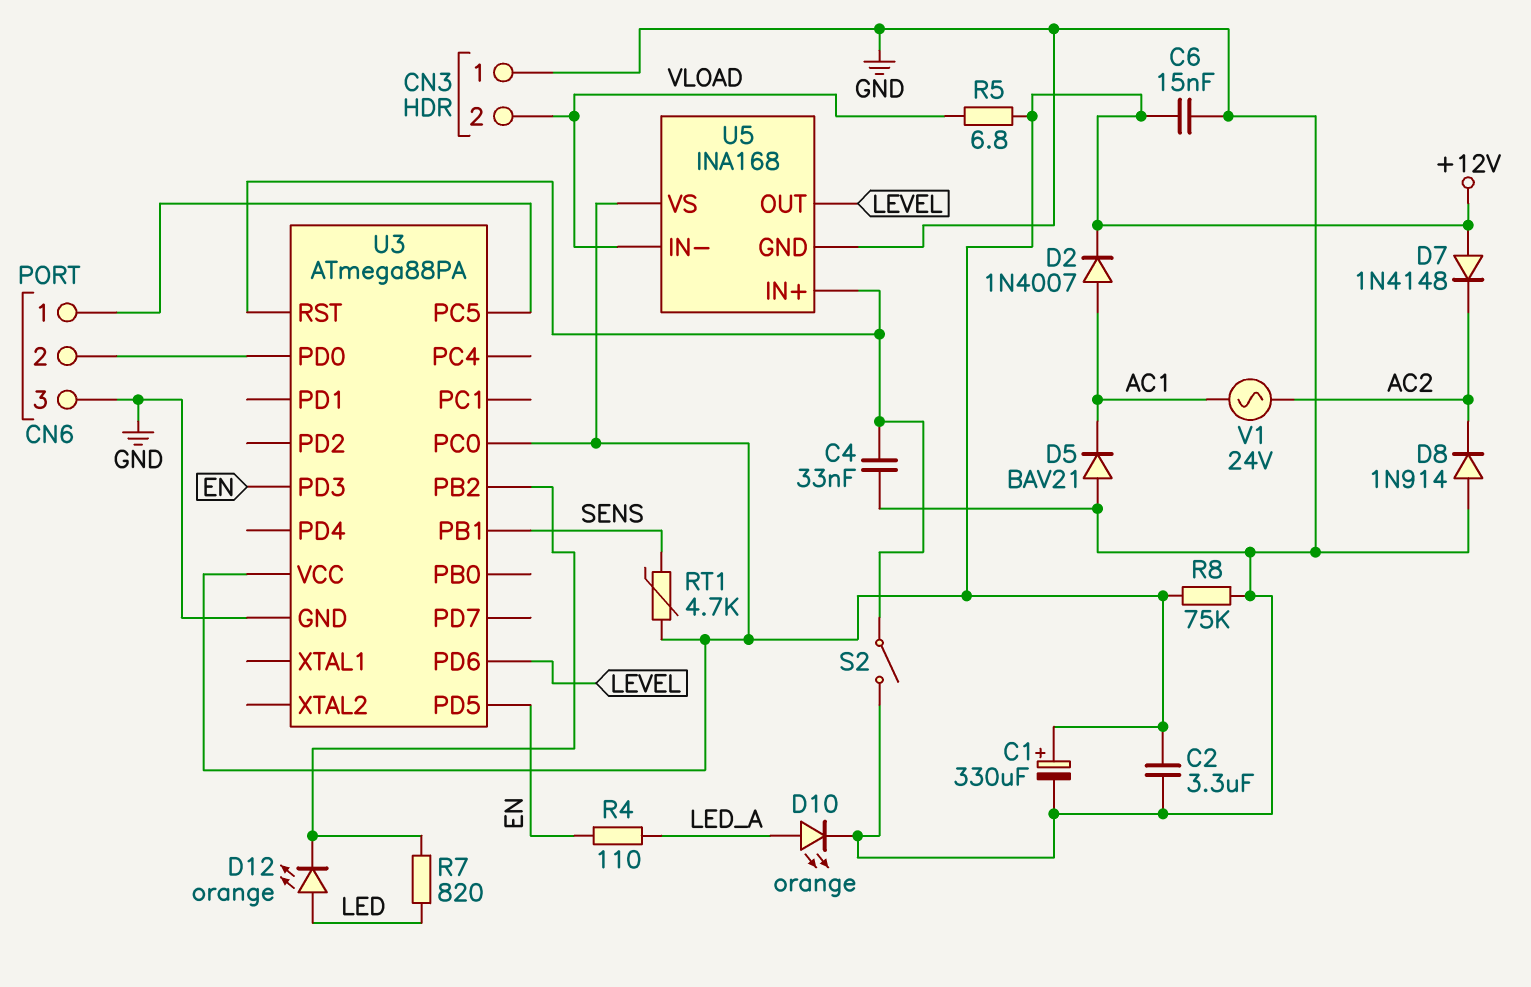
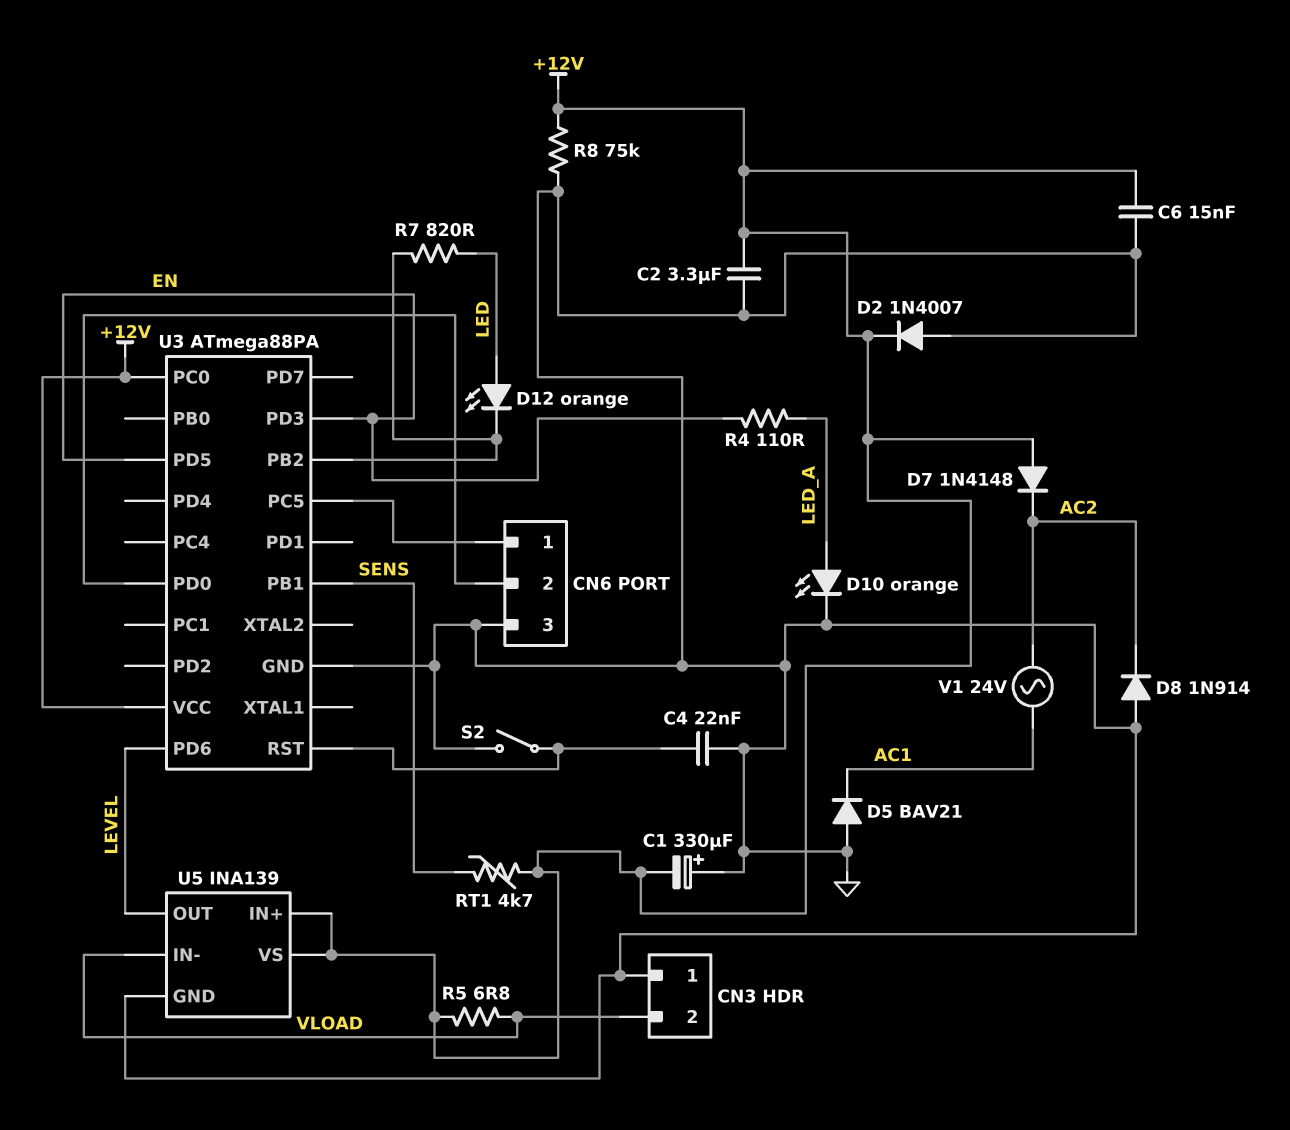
C1: 330uF (plus +12V, minus GND) -> 330uF (plus GND, minus +12V)
C4: 33nF (GND, U3/RST) -> 22nF (GND, U3/RST)
D2: diode 1N4007 (A AC1, K +12V) -> diode 1N4007 (A GND, K +12V)
U5: INA168 -> INA139
U5 pin IN+: U3/RST -> +12V

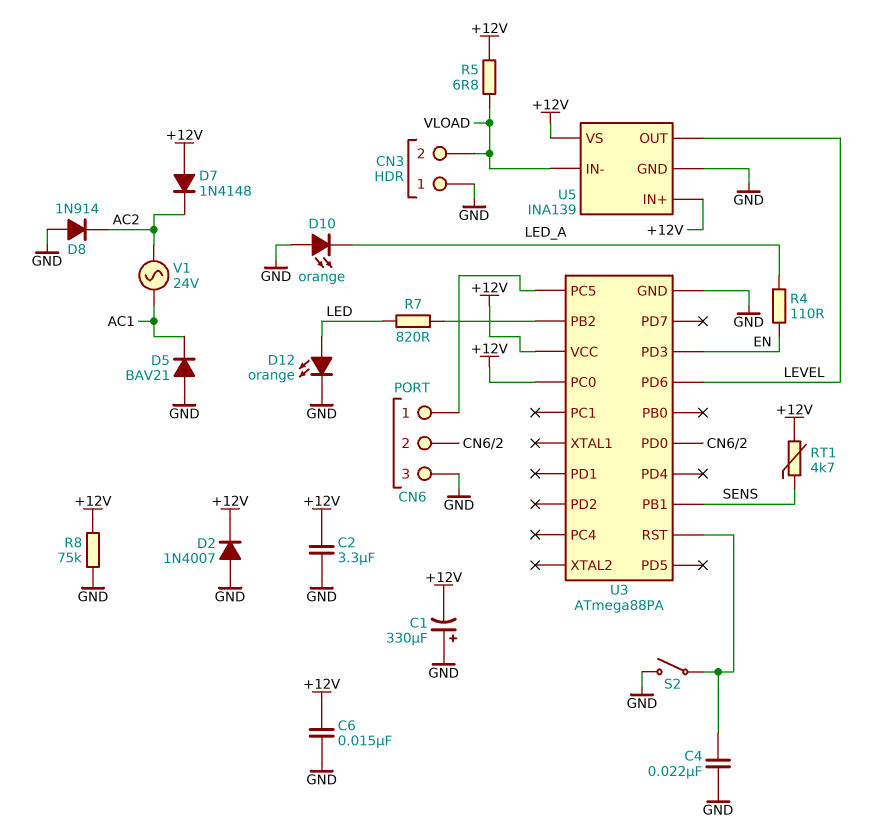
D10: LED orange (A LED_A, K GND) -> LED orange (A GND, K LED_A)
D12: LED orange (A LED, K U3/PB2) -> LED orange (A LED, K GND)
U3 pin PD5: EN -> none

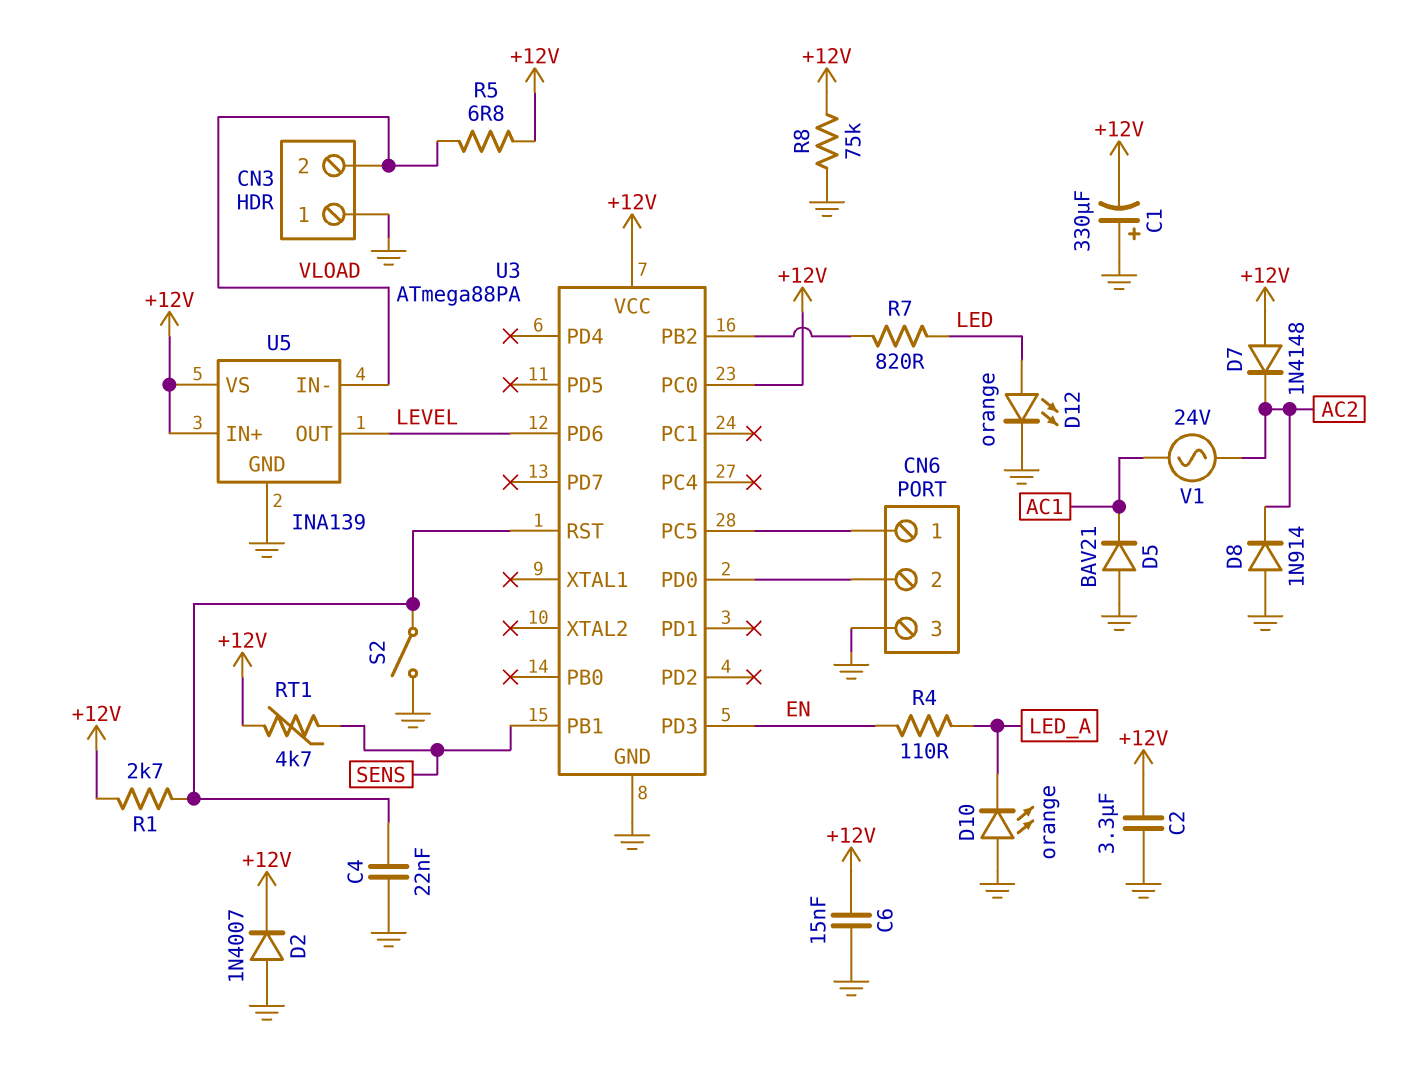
R1: none -> 2.7k (+12V, U3/RST)

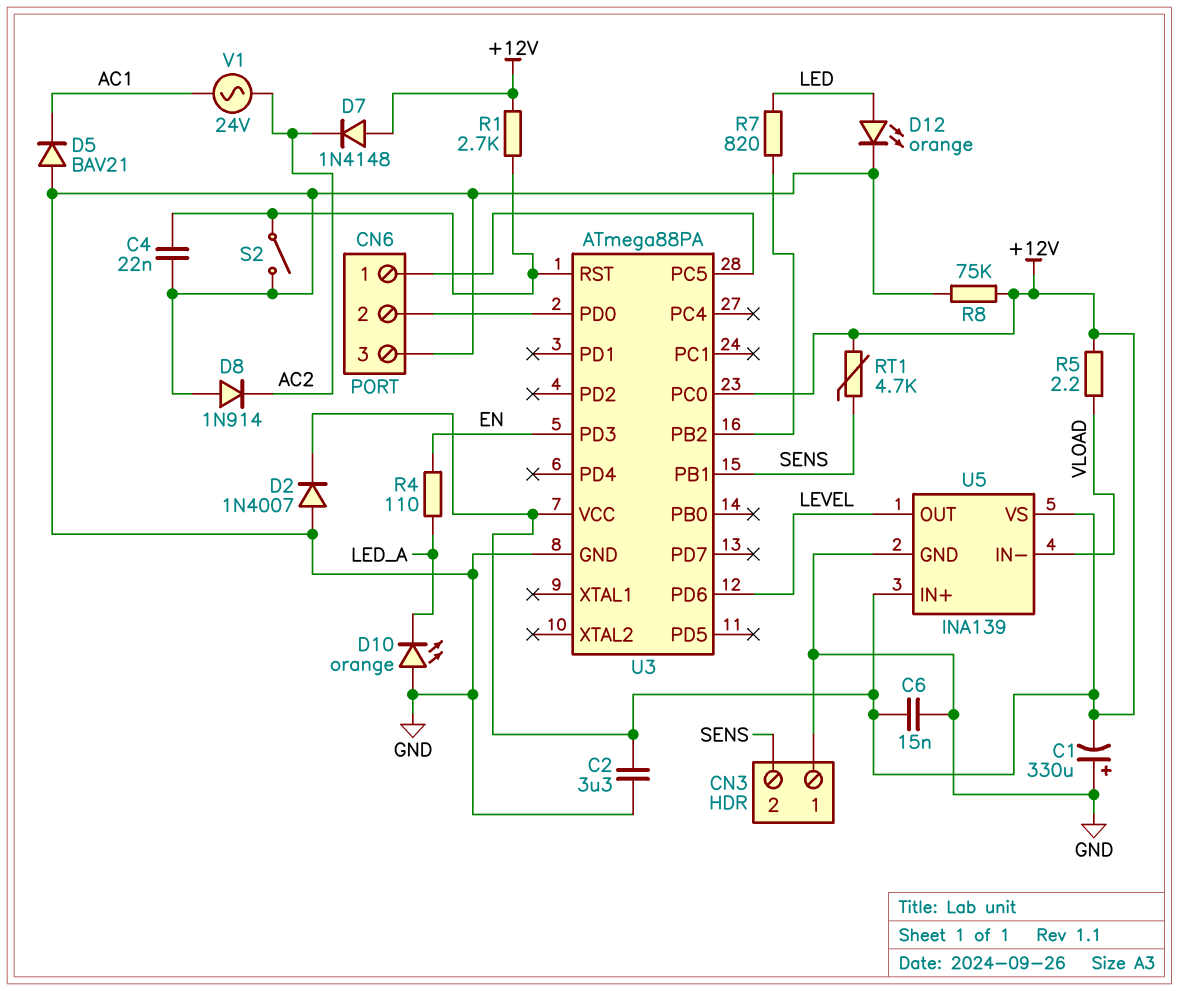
CN3 pin 2: VLOAD -> SENS
R5: 6.8 (+12V, VLOAD) -> 2.2 (+12V, VLOAD)

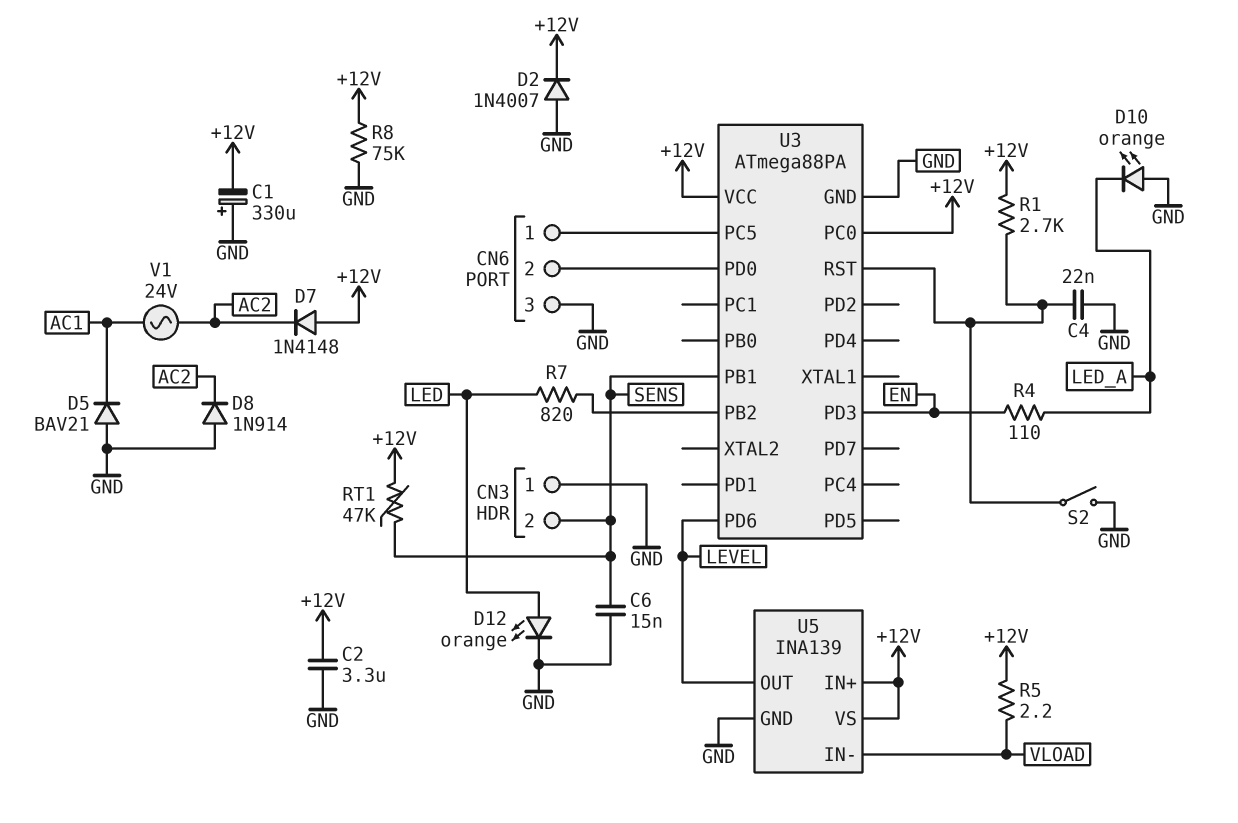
C6: 15nF (+12V, GND) -> 15nF (GND, SENS)
RT1: 4.7k (+12V, SENS) -> 47k (+12V, SENS)

